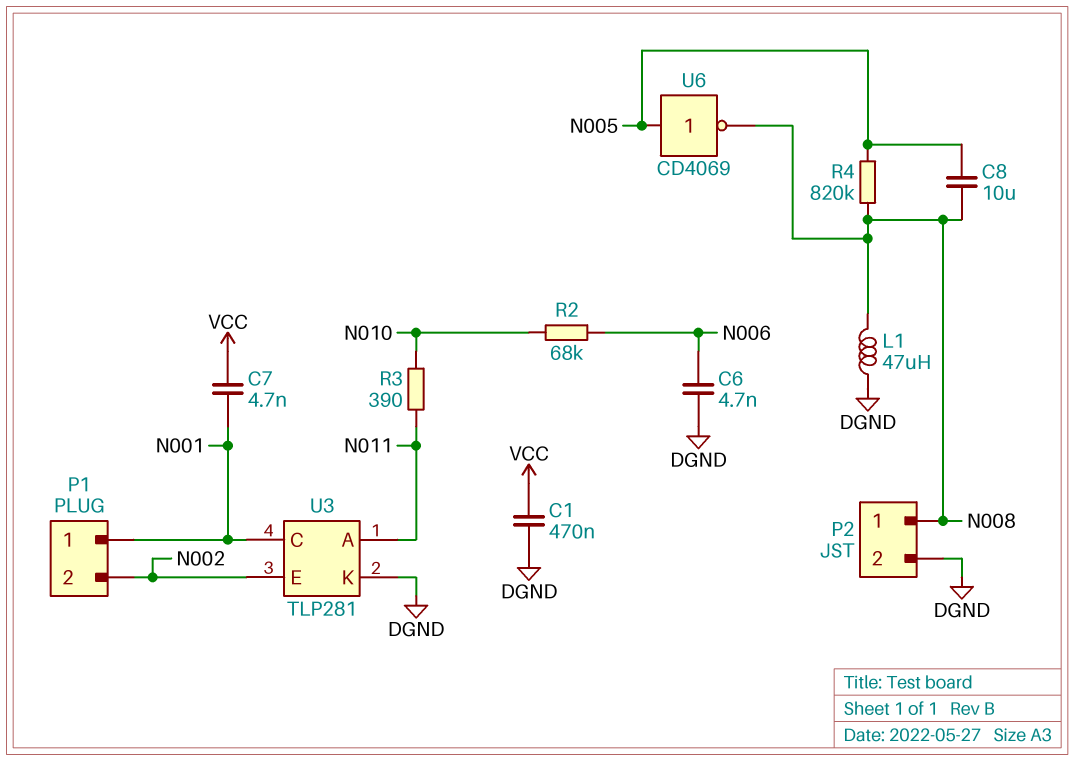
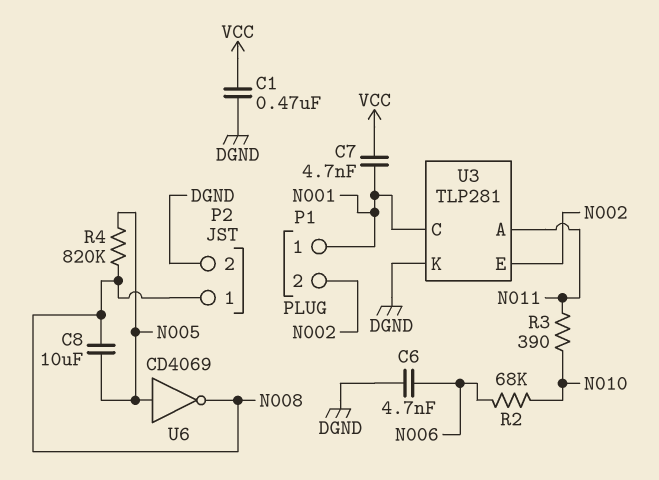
L1: 47uH (DGND, N008) -> none

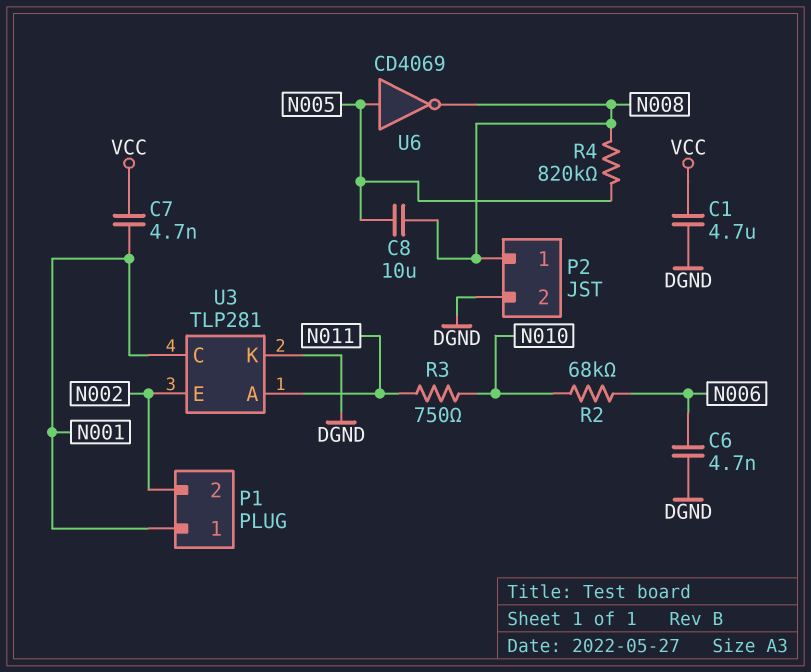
C1: 470nF (DGND, VCC) -> 4.7uF (DGND, VCC)
R3: 390 (N010, N011) -> 750 (N010, N011)

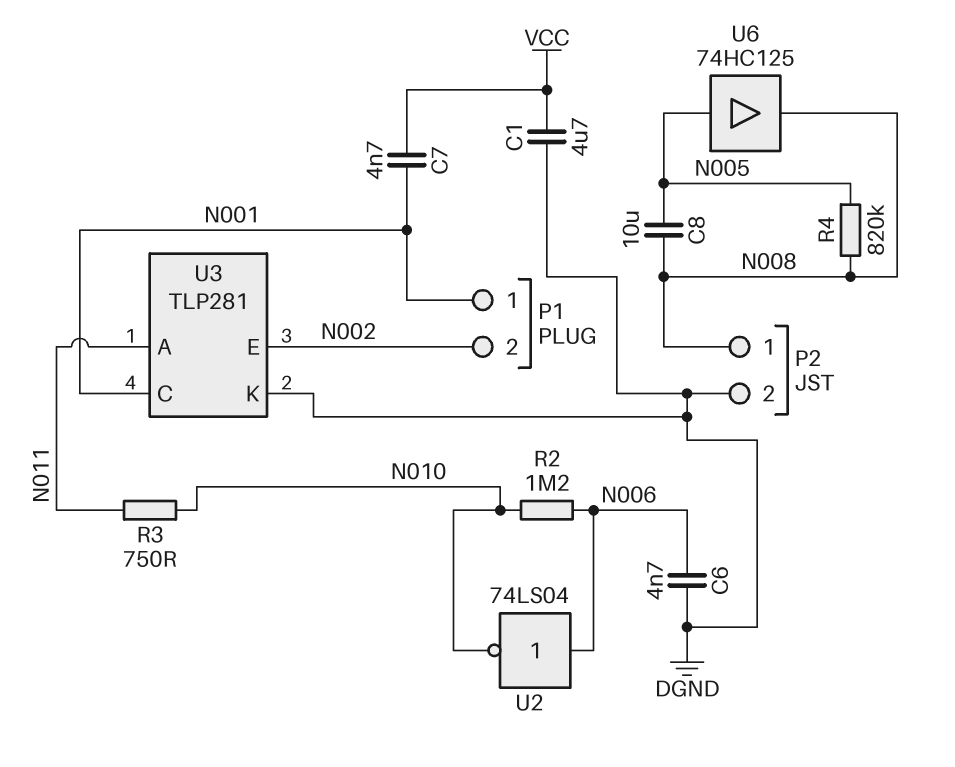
R2: 68k (N006, N010) -> 1.2M (N006, N010)
U2: none -> NOT 74LS04 (in N006, out N010)
U6: NOT CD4069 (in N005, out N008) -> buffer 74HC125 (in N005, out N008)

